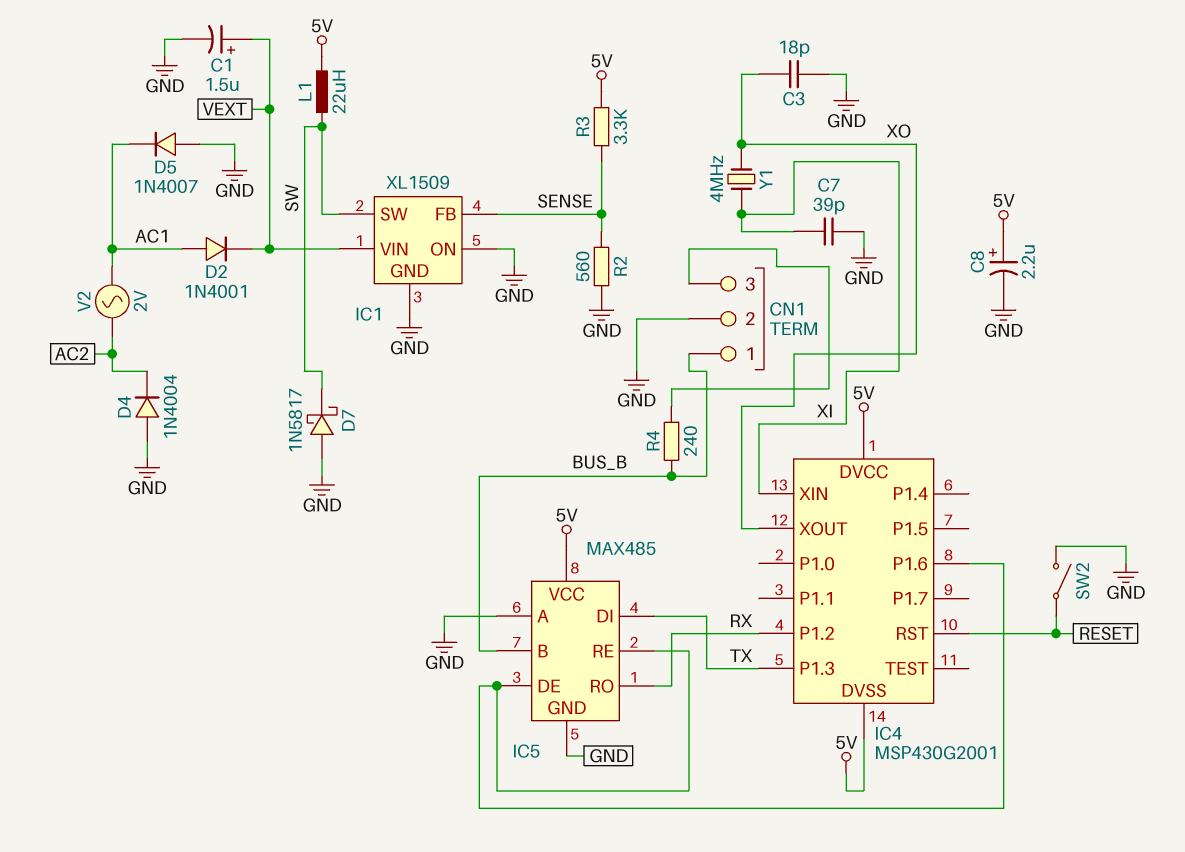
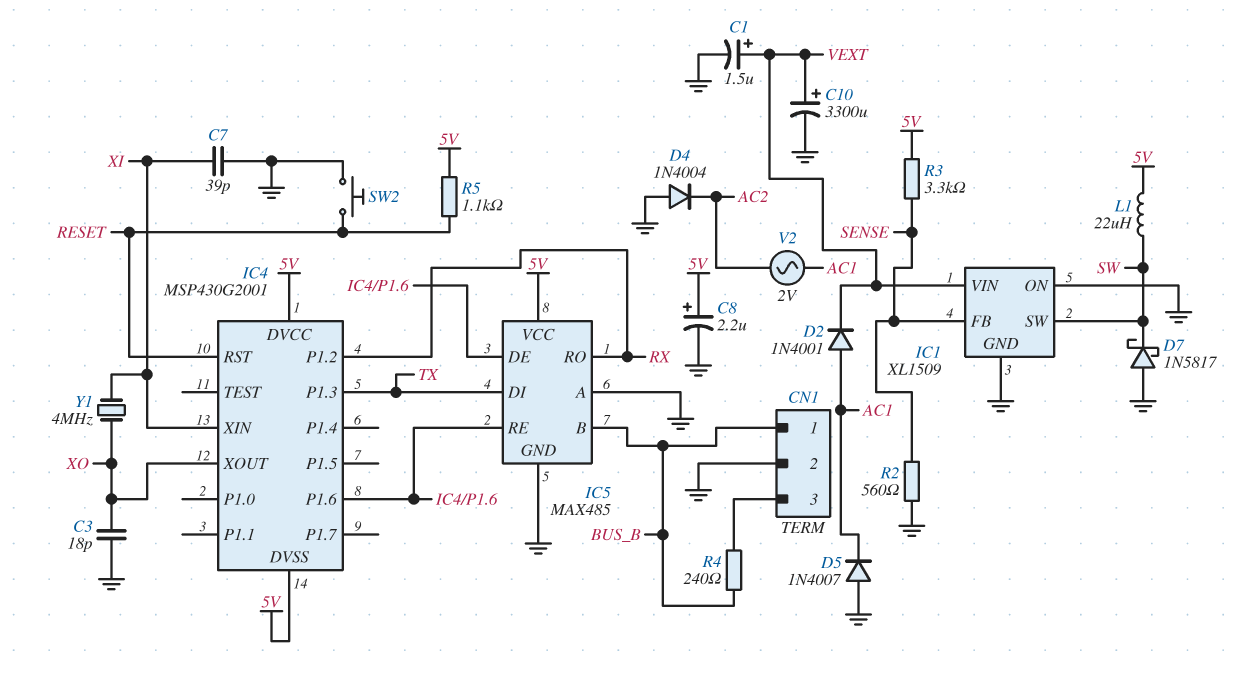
C10: none -> 3300uF (plus VEXT, minus GND)
R5: none -> 1.1k (5V, RESET)
SW2: switch (GND, RESET) -> button (GND, RESET)

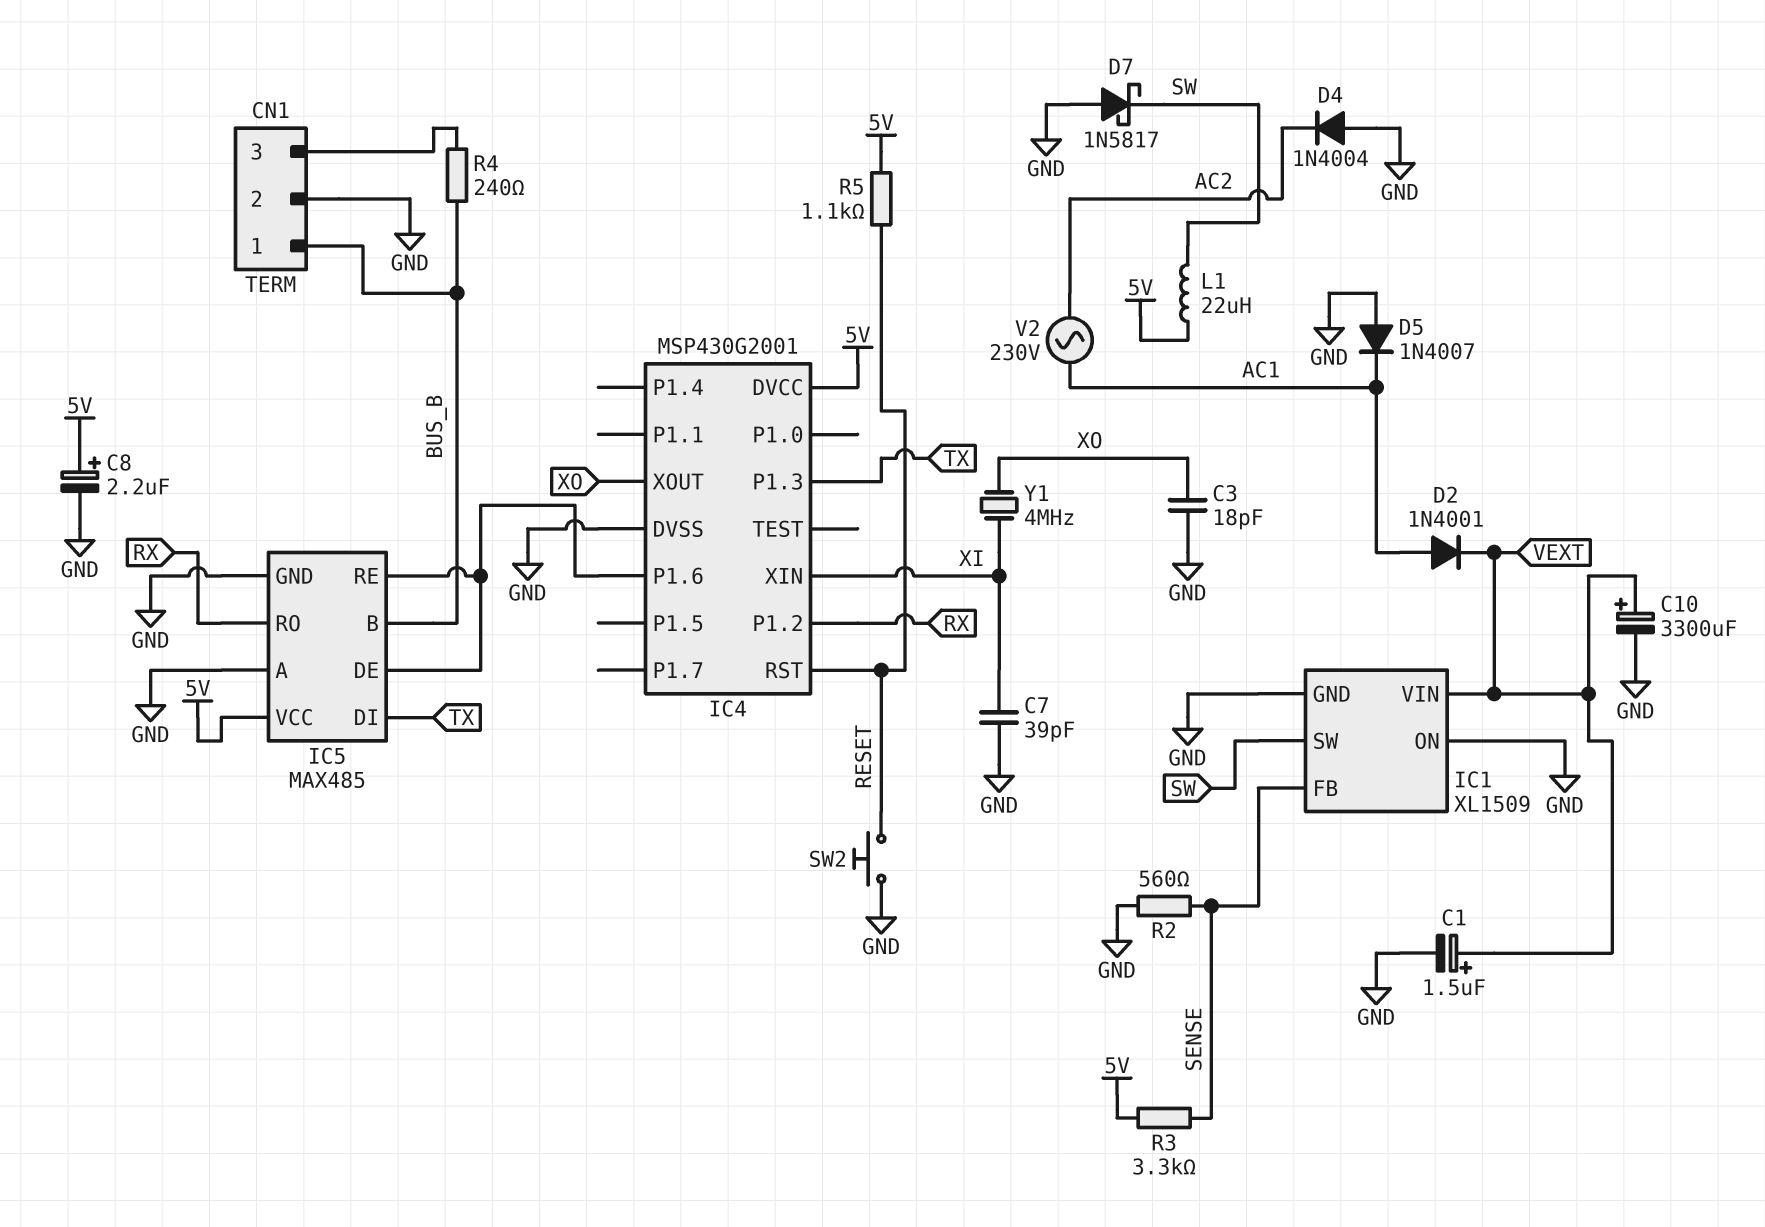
IC4 pin DVSS: 5V -> GND
V2: AC 2V (AC1, AC2) -> AC 230V (AC1, AC2)

